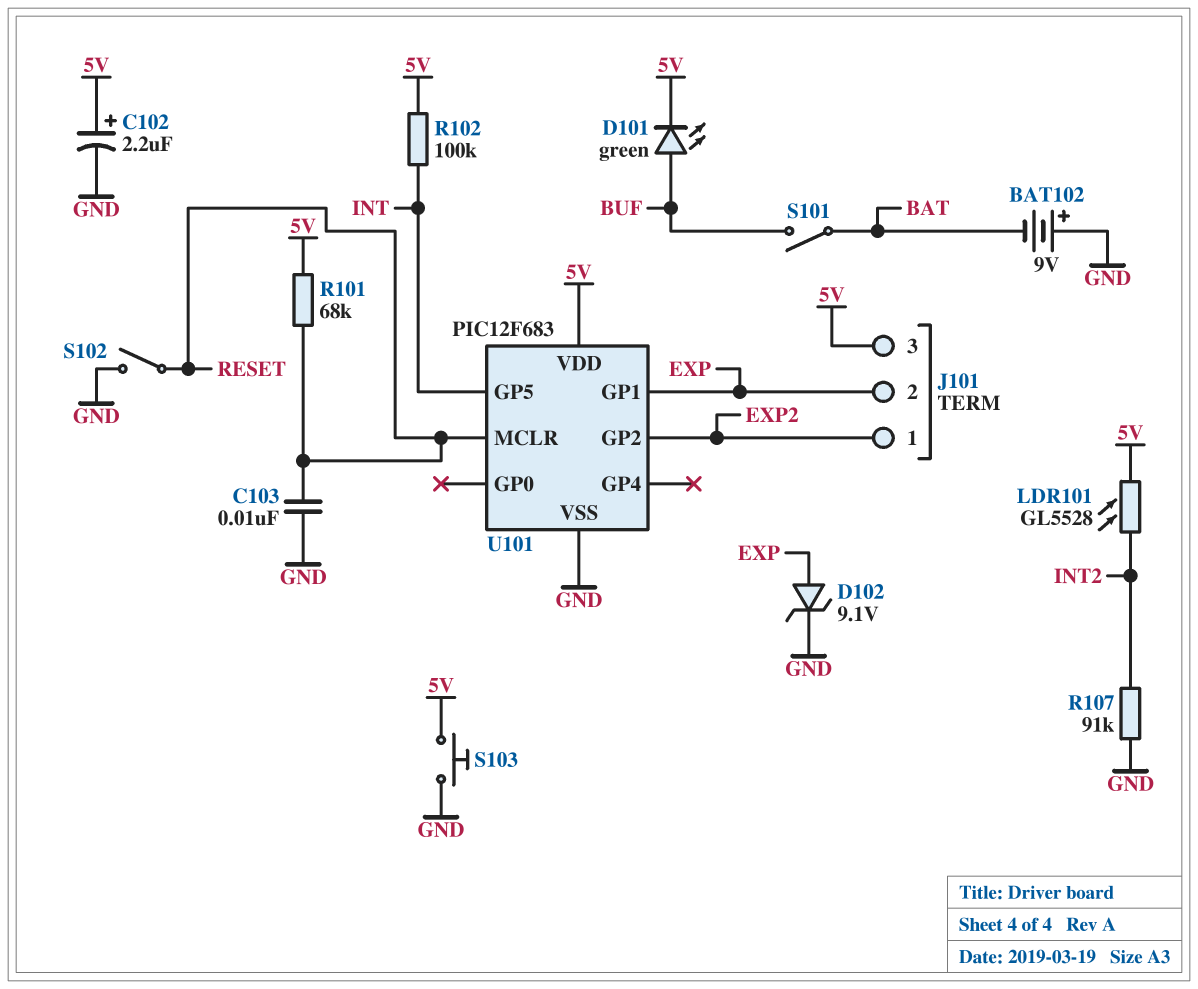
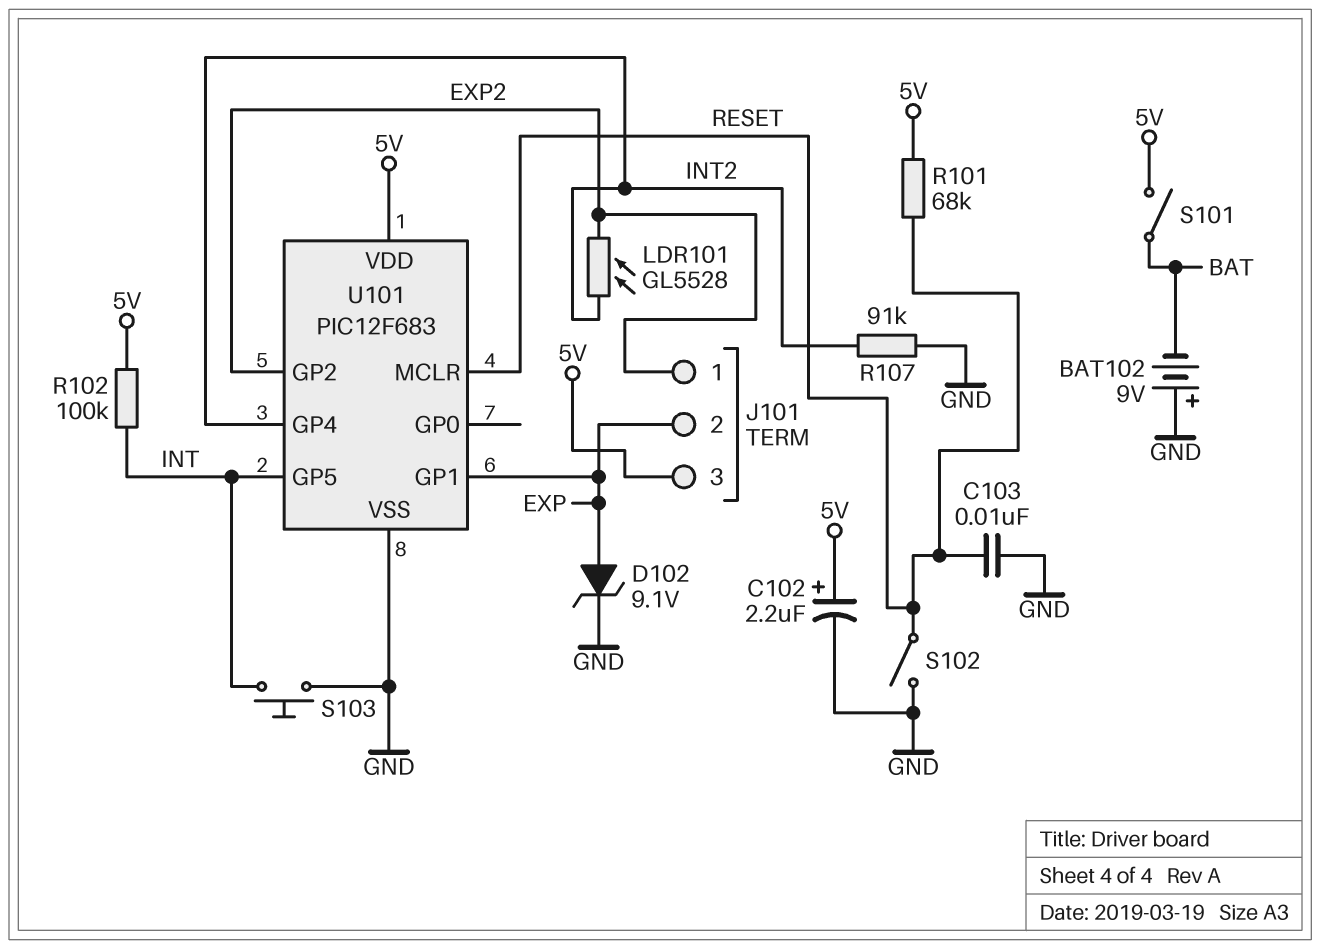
D101: LED green (A BUF, K 5V) -> none
LDR101: GL5528 (5V, INT2) -> GL5528 (EXP2, INT2)
S101: switch (BAT, BUF) -> switch (5V, BAT)
S103: button (5V, GND) -> button (GND, INT)
U101 pin GP4: none -> INT2

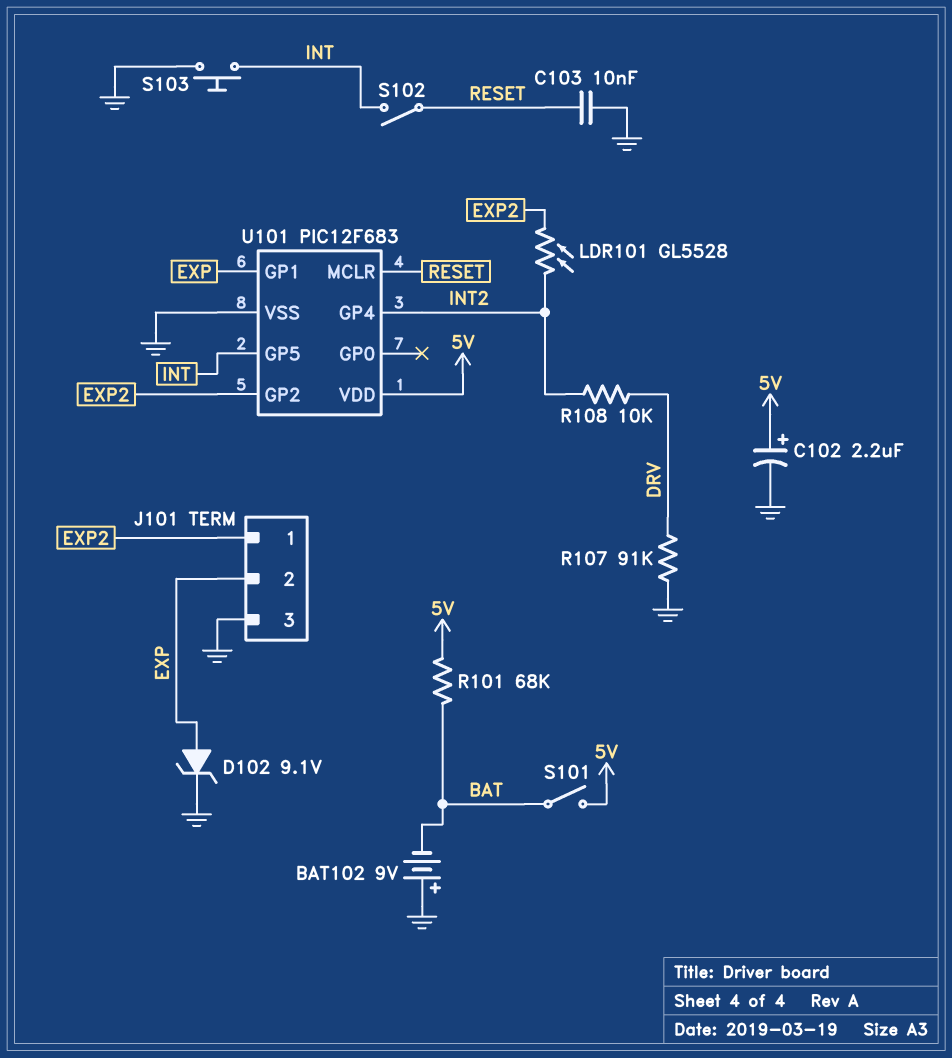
J101 pin 3: 5V -> GND
R101: 68k (5V, RESET) -> 68k (5V, BAT)
R102: 100k (5V, INT) -> none
R107: 91k (GND, INT2) -> 91k (DRV, GND)
R108: none -> 10k (DRV, INT2)
S102: switch (GND, RESET) -> switch (INT, RESET)

